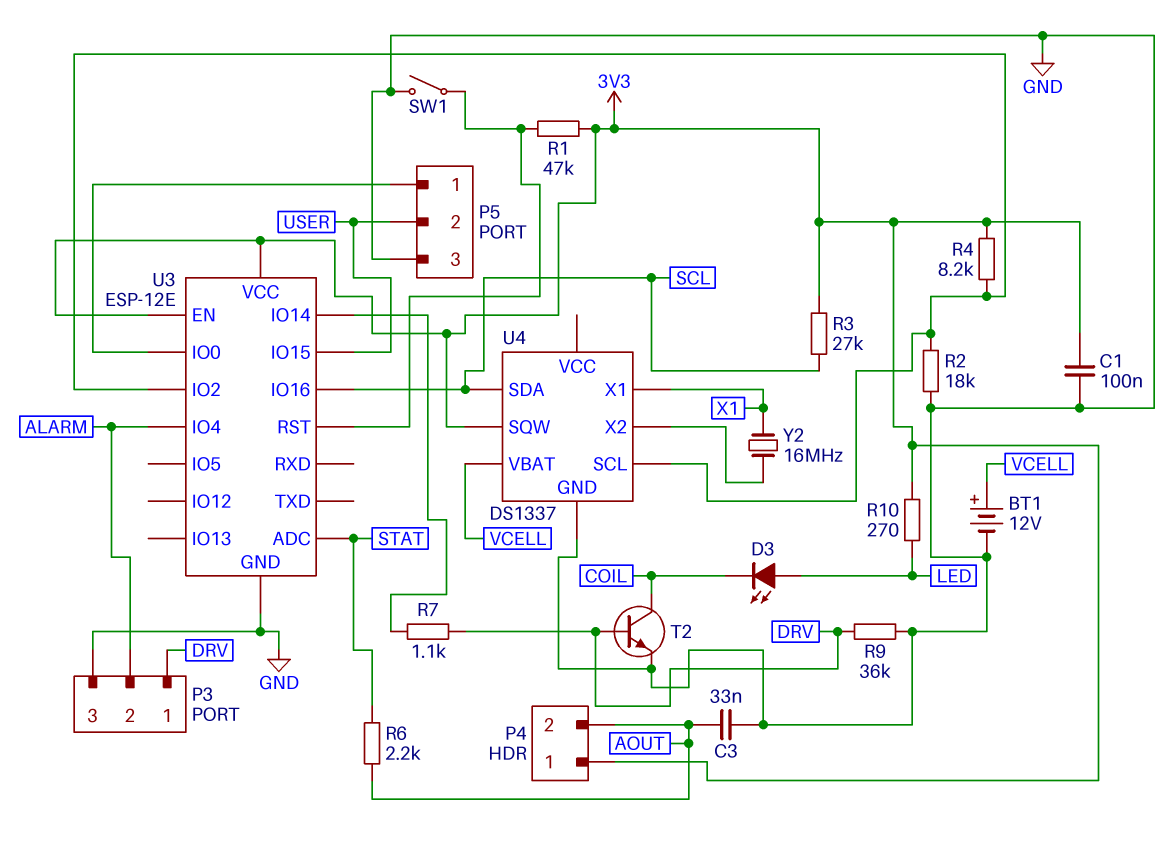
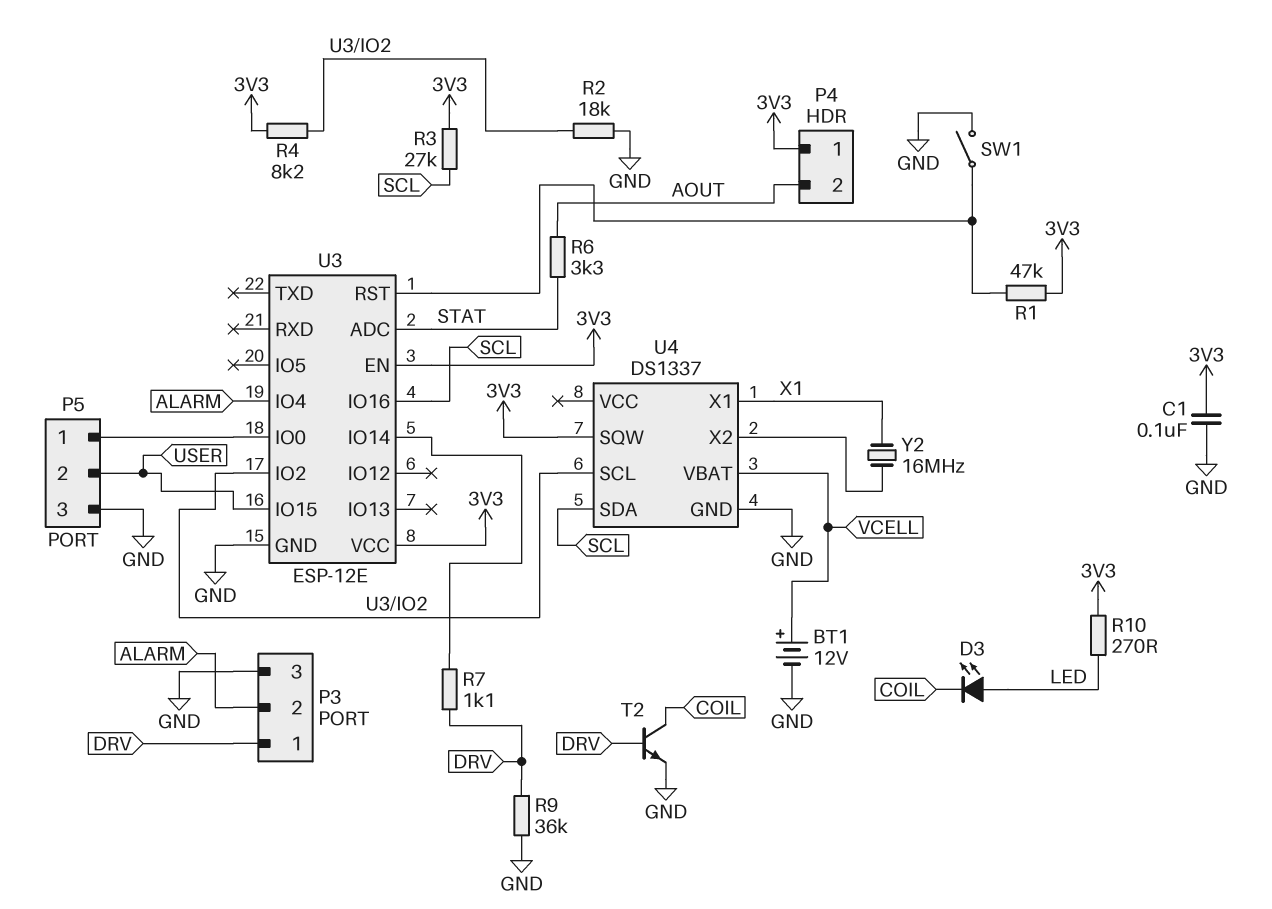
C3: 33nF (AOUT, GND) -> none
R6: 2.2k (AOUT, STAT) -> 3.3k (AOUT, STAT)

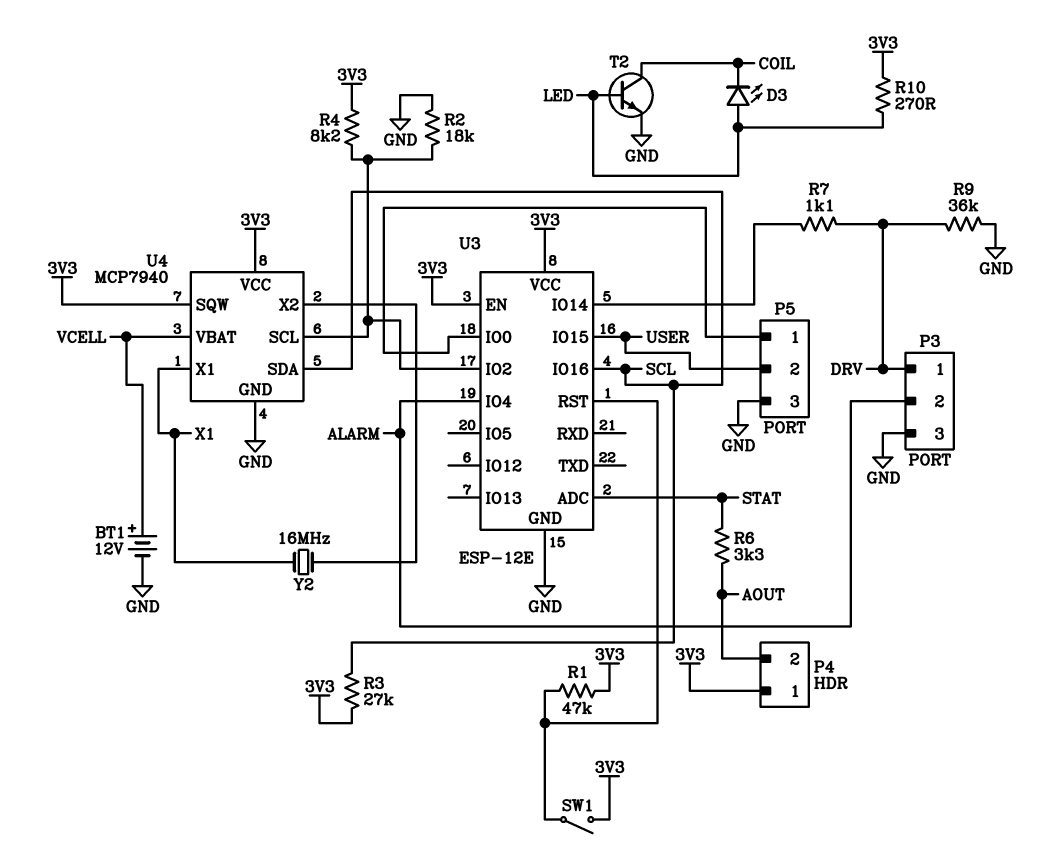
C1: 100nF (3V3, GND) -> none
SW1: switch (GND, U3/RST) -> switch (3V3, U3/RST)
T2: NPN (B DRV, C COIL, E GND) -> NPN (B LED, C COIL, E GND)
U4: DS1337 -> MCP7940
U4 pin VCC: none -> 3V3

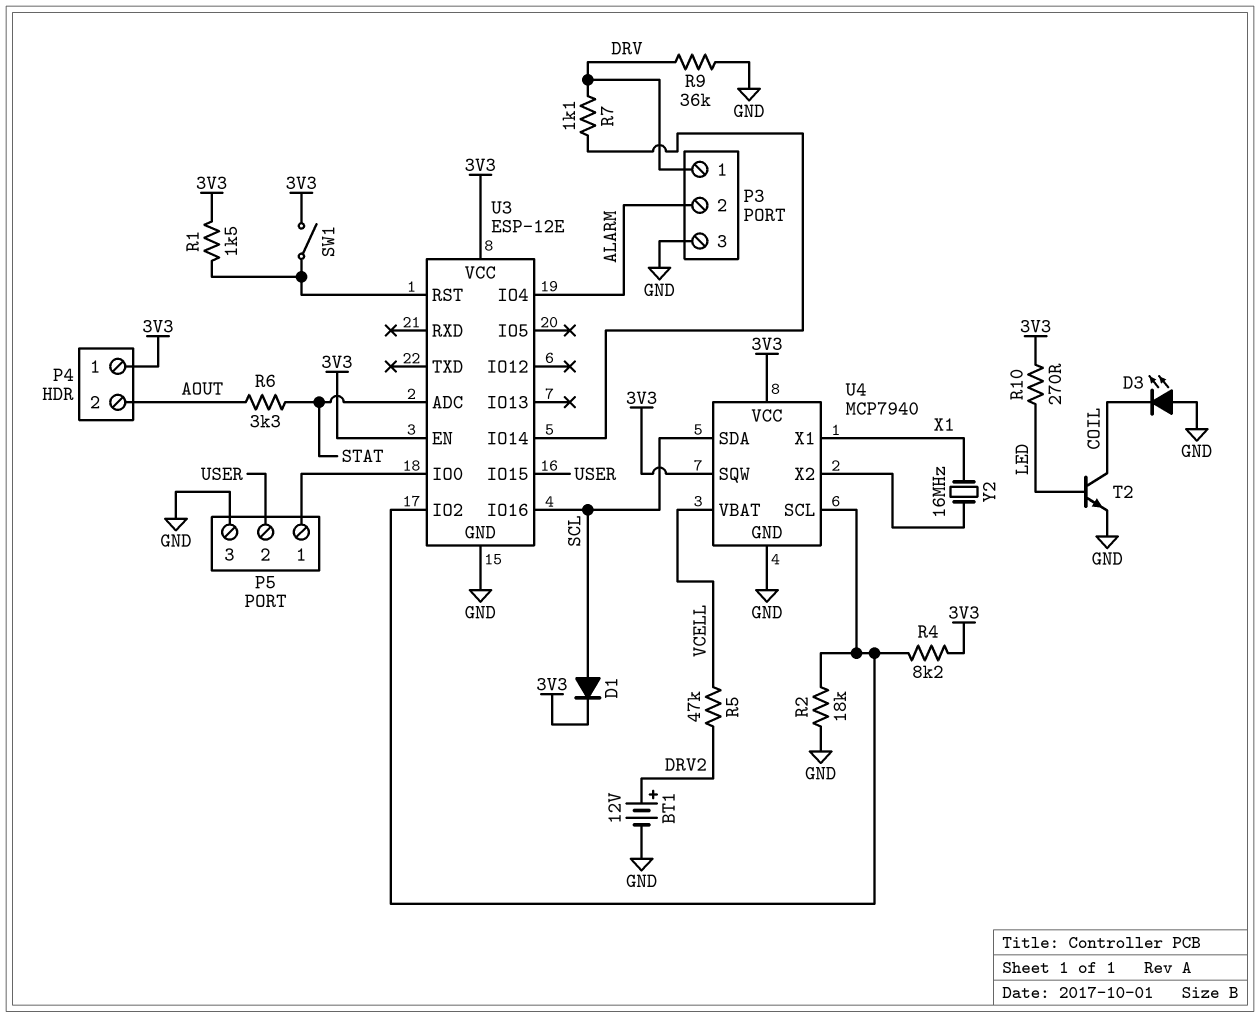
BT1: 12V (plus VCELL, minus GND) -> 12V (plus DRV2, minus GND)
D1: none -> diode (A SCL, K 3V3)
D3: LED (A LED, K COIL) -> LED (A GND, K COIL)
R1: 47k (3V3, U3/RST) -> 1.5k (3V3, U3/RST)
R3: 27k (3V3, SCL) -> none
R5: none -> 47k (DRV2, VCELL)

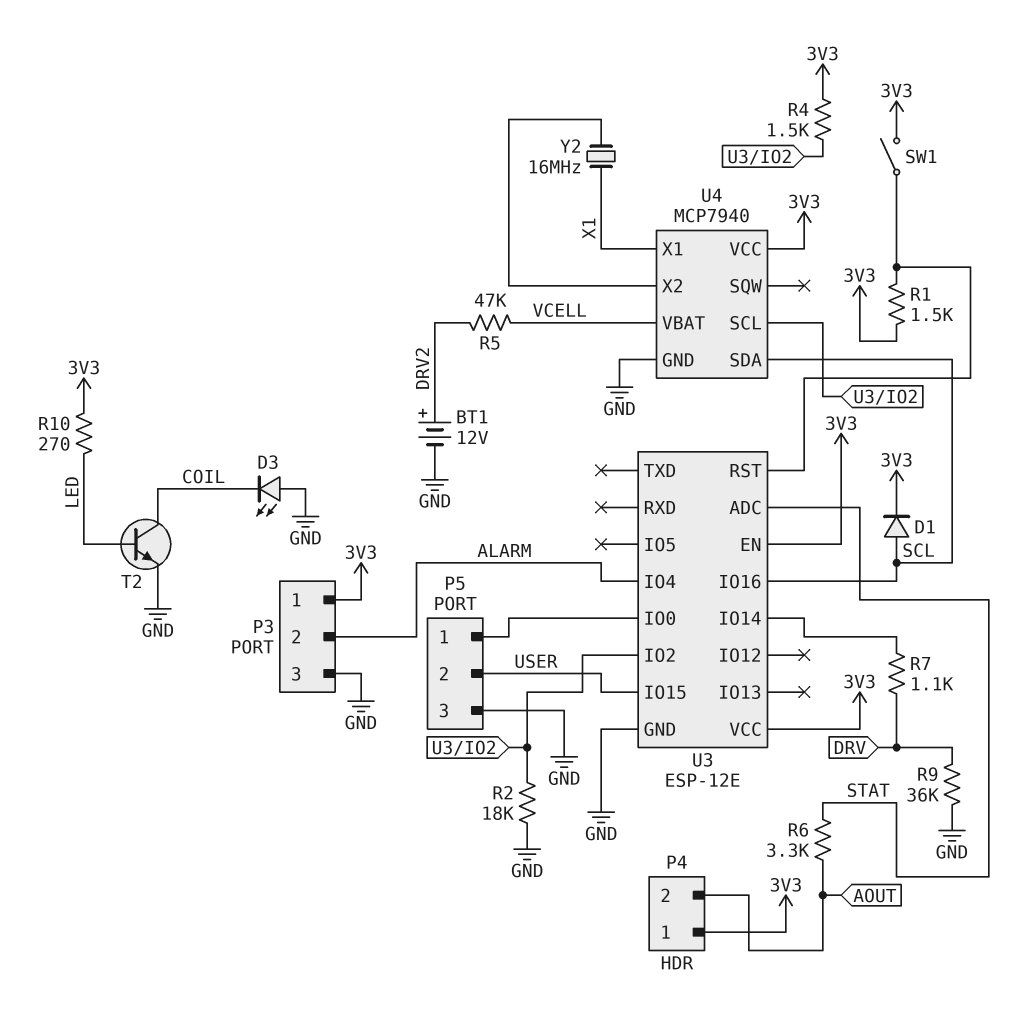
P3 pin 1: DRV -> 3V3
R4: 8.2k (3V3, U3/IO2) -> 1.5k (3V3, U3/IO2)
U4 pin SQW: 3V3 -> none

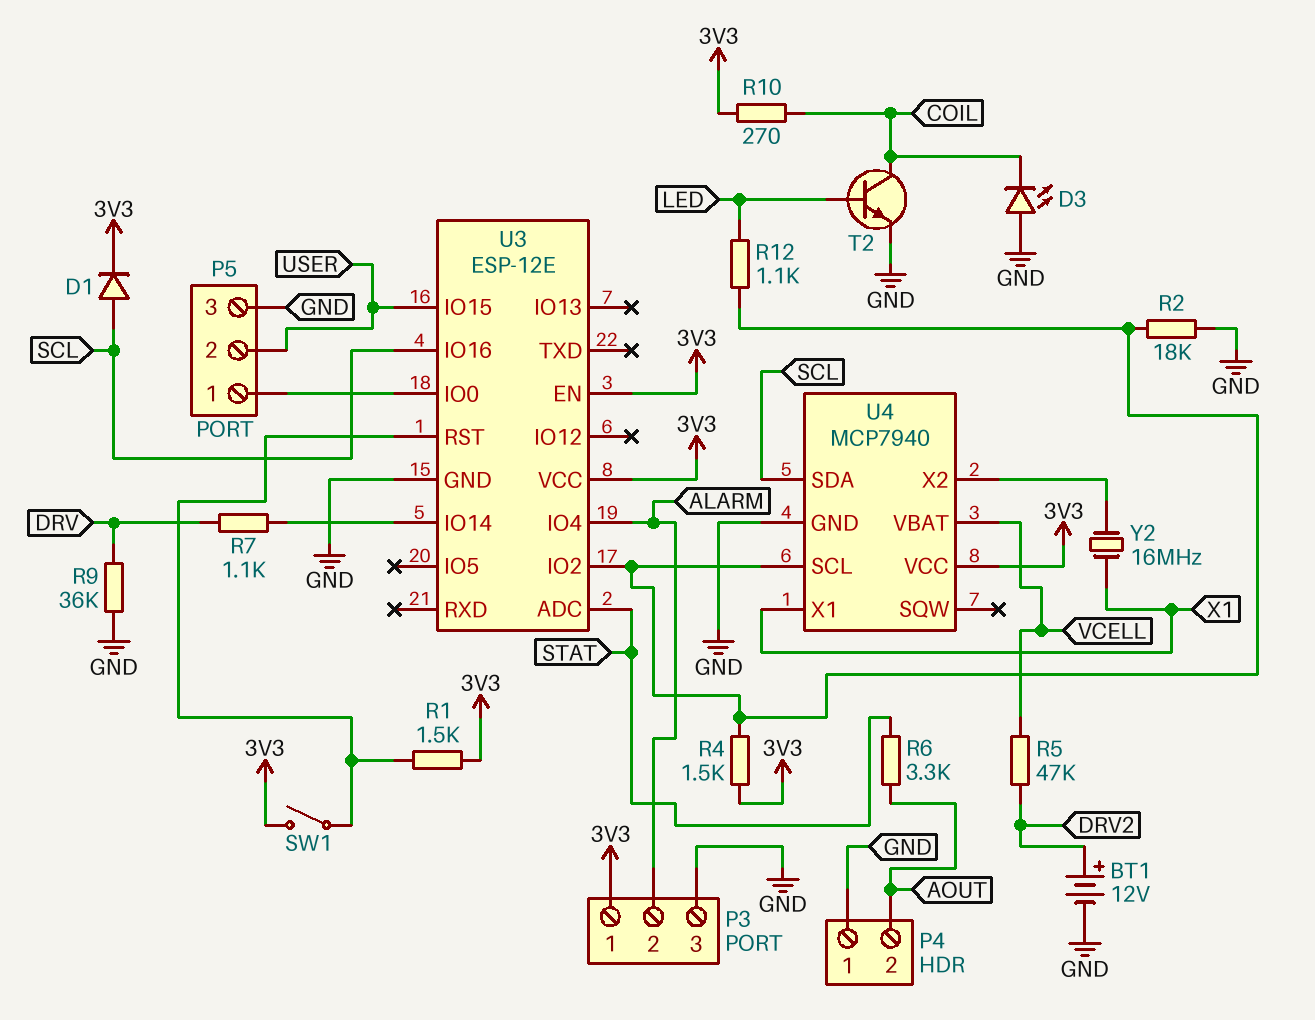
P4 pin 1: 3V3 -> GND
R10: 270 (3V3, LED) -> 270 (3V3, COIL)
R12: none -> 1.1k (LED, U3/IO2)

